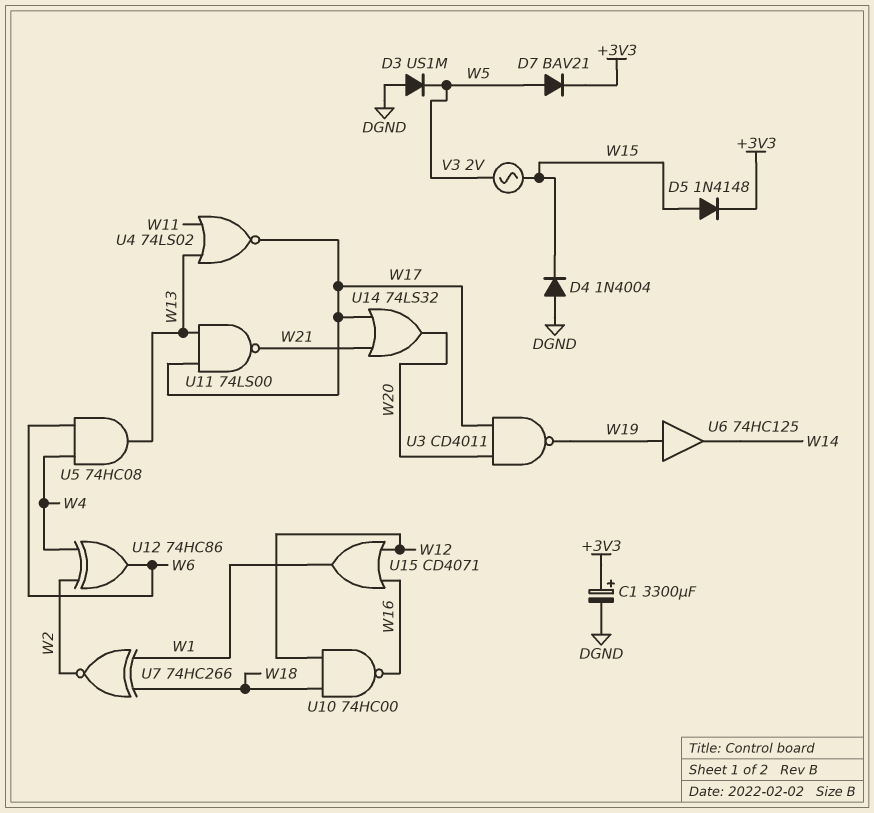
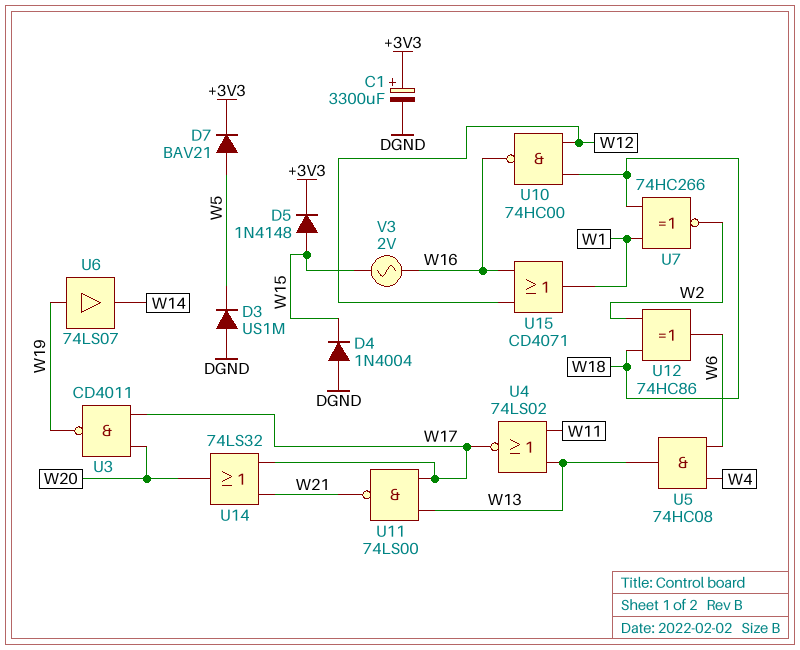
U6: buffer 74HC125 (in W19, out W14) -> buffer 74LS07 (in W19, out W14)
U12: XOR 74HC86 (in W2, in W4, out W6) -> XOR 74HC86 (in W2, in W18, out W6)
V3: AC 2V (W5, W15) -> AC 2V (W15, W16)

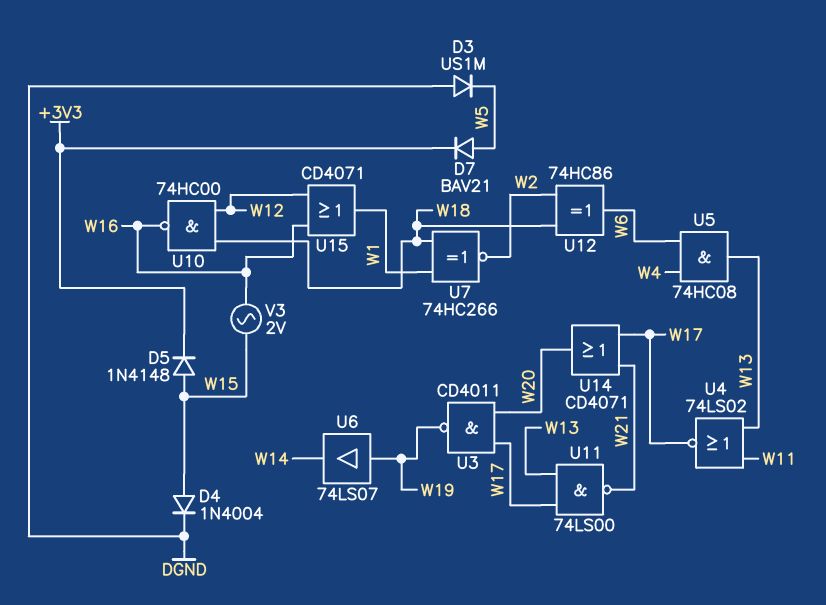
C1: 3300uF (plus +3V3, minus DGND) -> none
D4: diode 1N4004 (A DGND, K W15) -> diode 1N4004 (A W15, K DGND)
U14: OR 74LS32 (in W17, in W21, out W20) -> OR CD4071 (in W17, in W21, out W20)

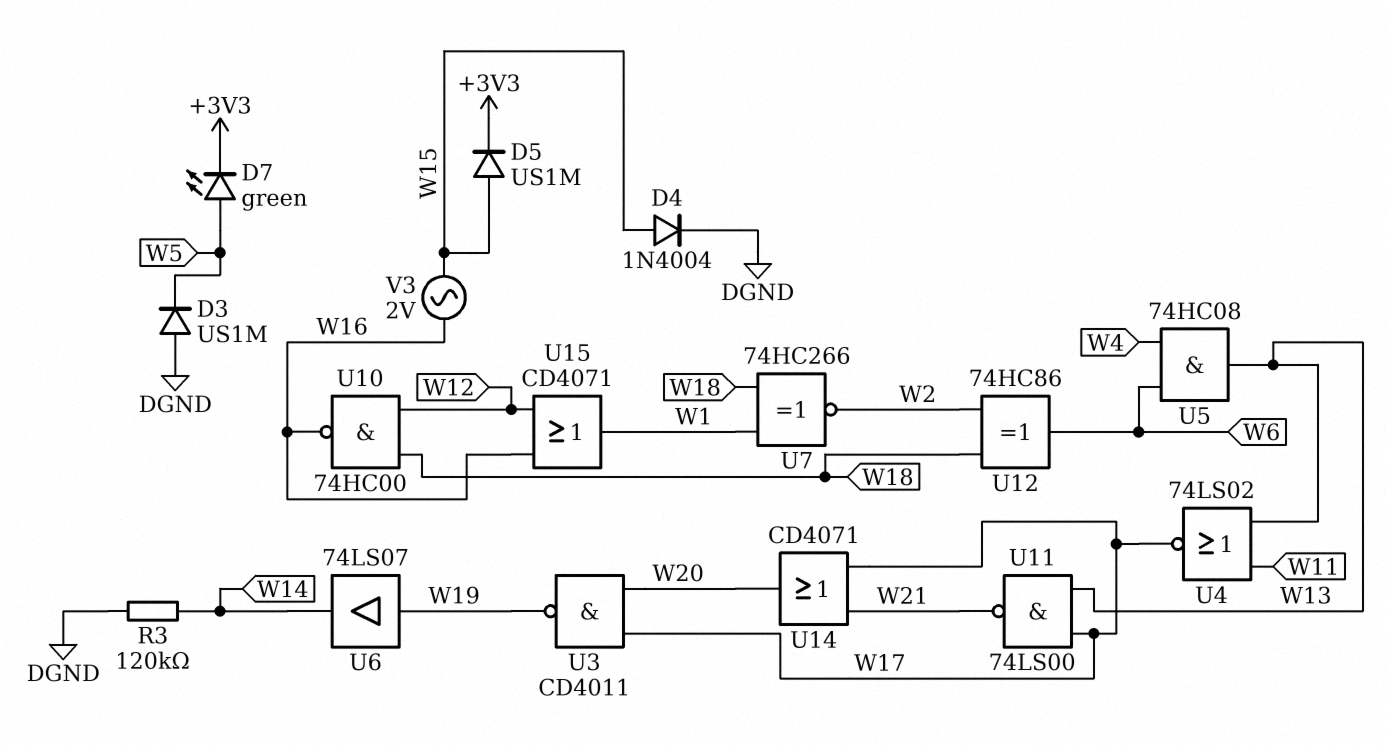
D5: diode 1N4148 (A W15, K +3V3) -> diode US1M (A W15, K +3V3)
D7: diode BAV21 (A W5, K +3V3) -> LED green (A W5, K +3V3)
R3: none -> 120k (DGND, W14)

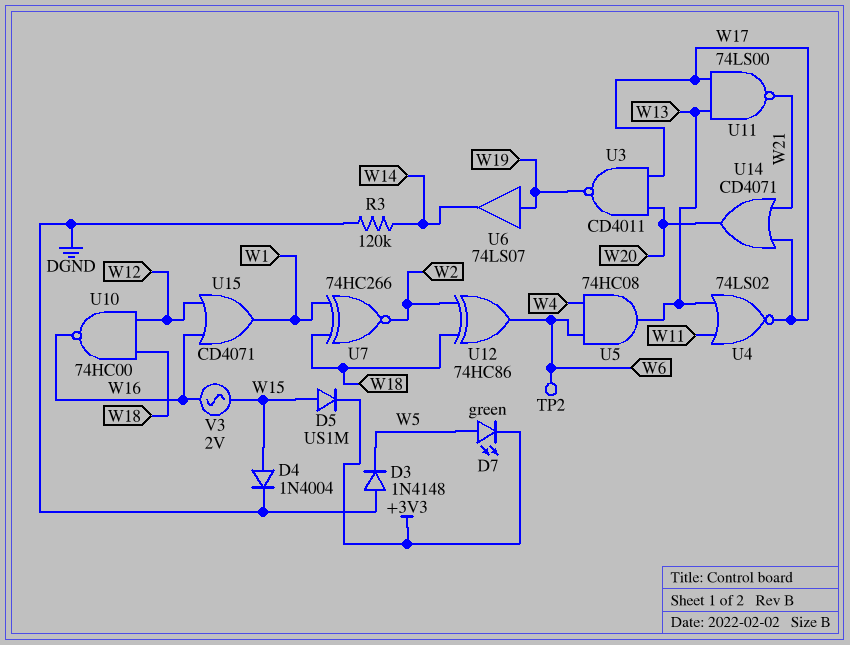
D3: diode US1M (A DGND, K W5) -> diode 1N4148 (A DGND, K W5)
TP2: none -> test point (W6)

